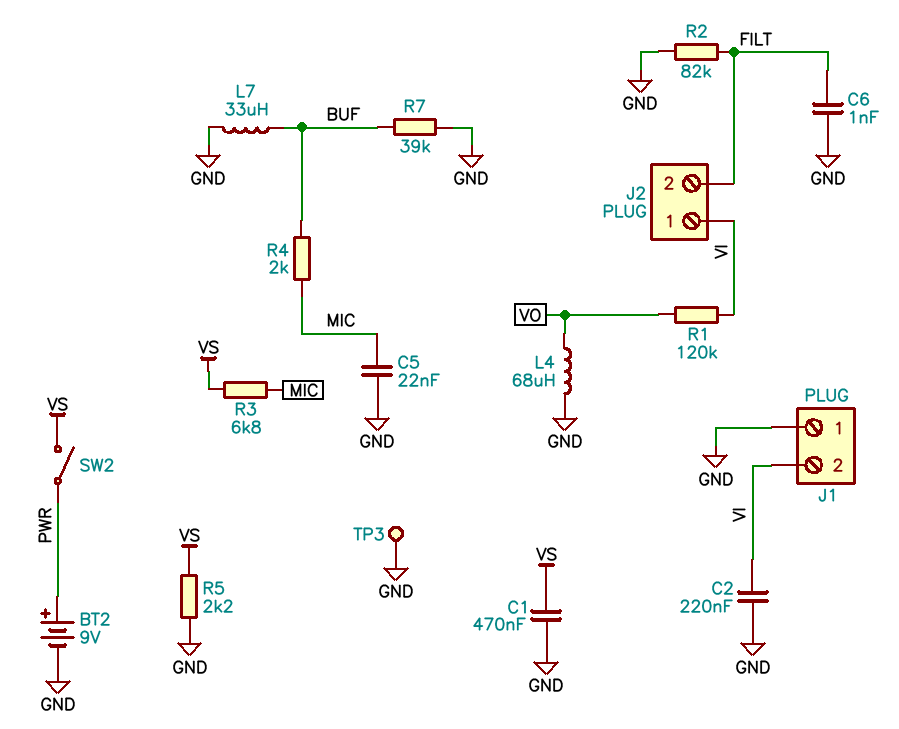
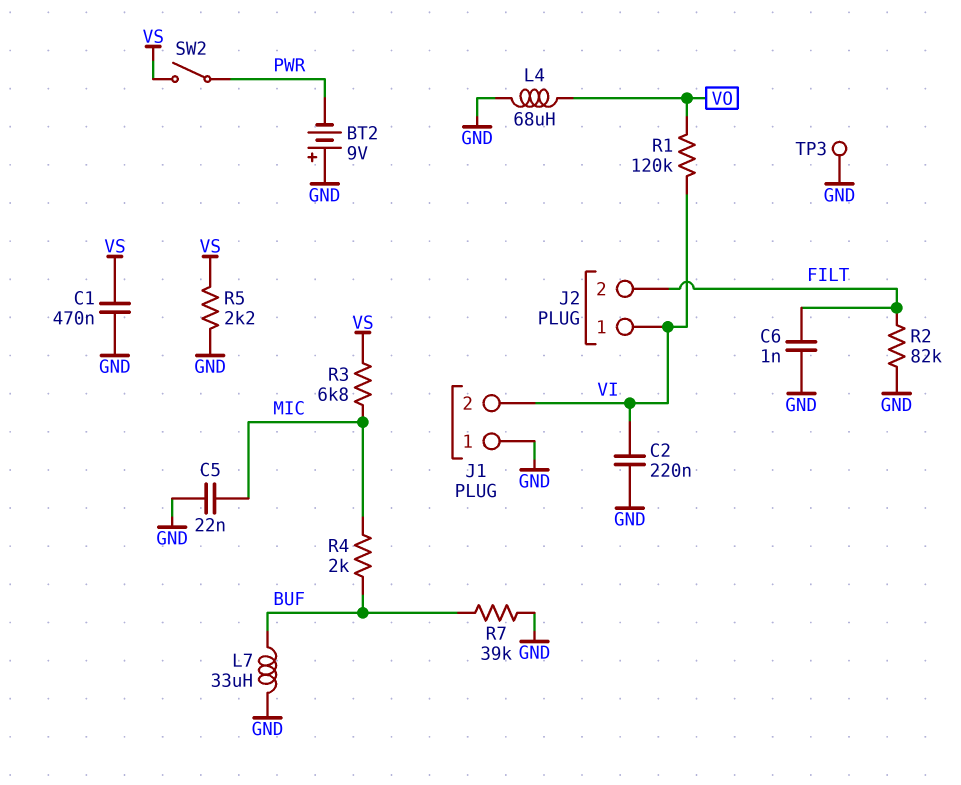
BT2: 9V (plus PWR, minus GND) -> 9V (plus GND, minus PWR)

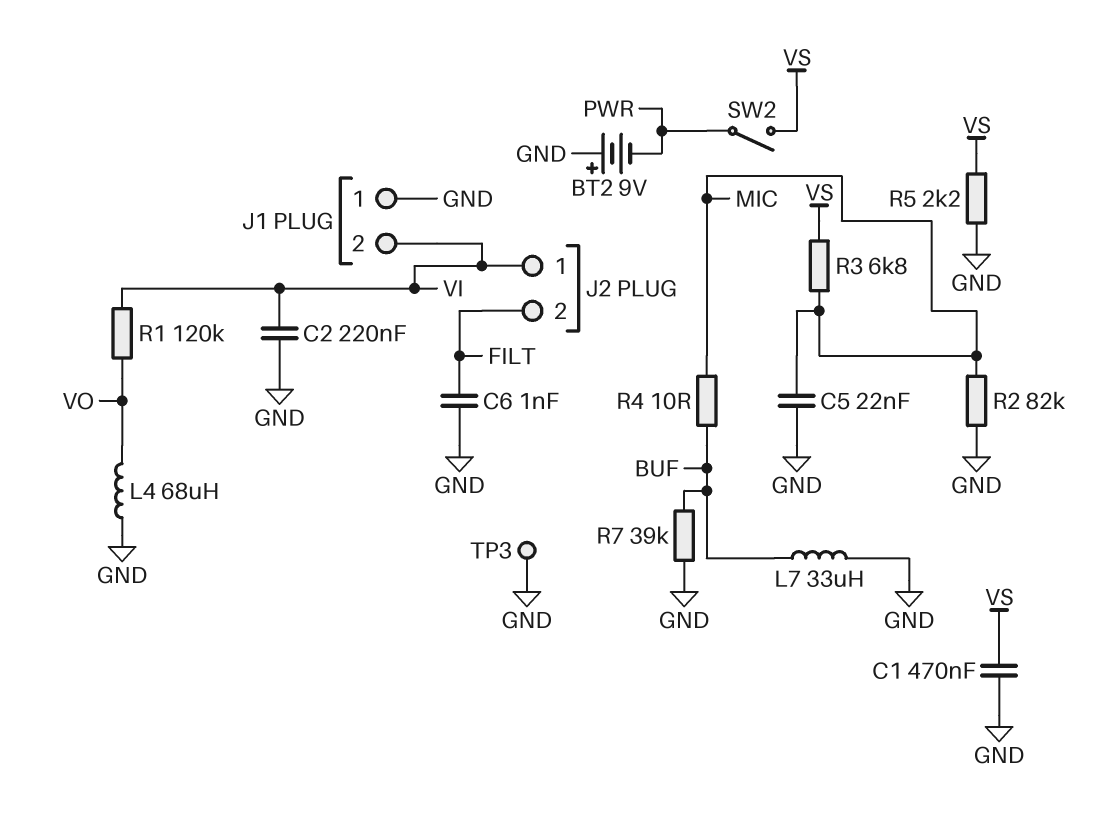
R2: 82k (FILT, GND) -> 82k (GND, MIC)
R4: 2k (BUF, MIC) -> 10 (BUF, MIC)

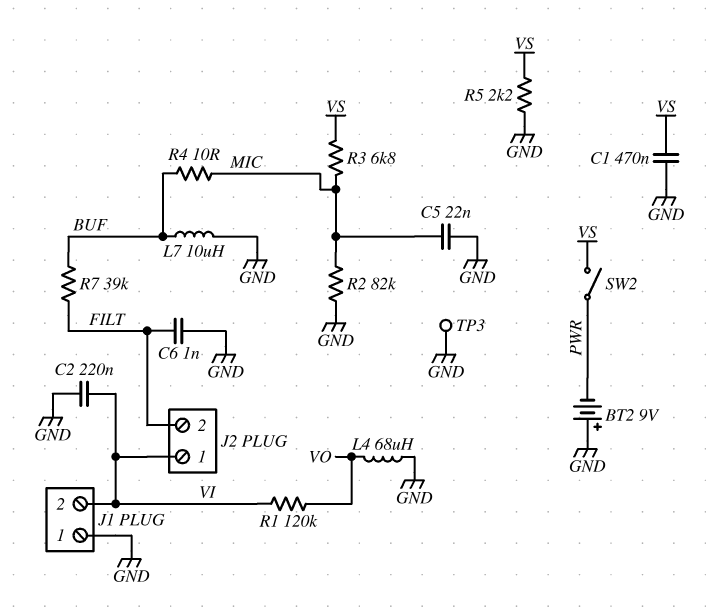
L7: 33uH (BUF, GND) -> 10uH (BUF, GND)
R7: 39k (BUF, GND) -> 39k (BUF, FILT)

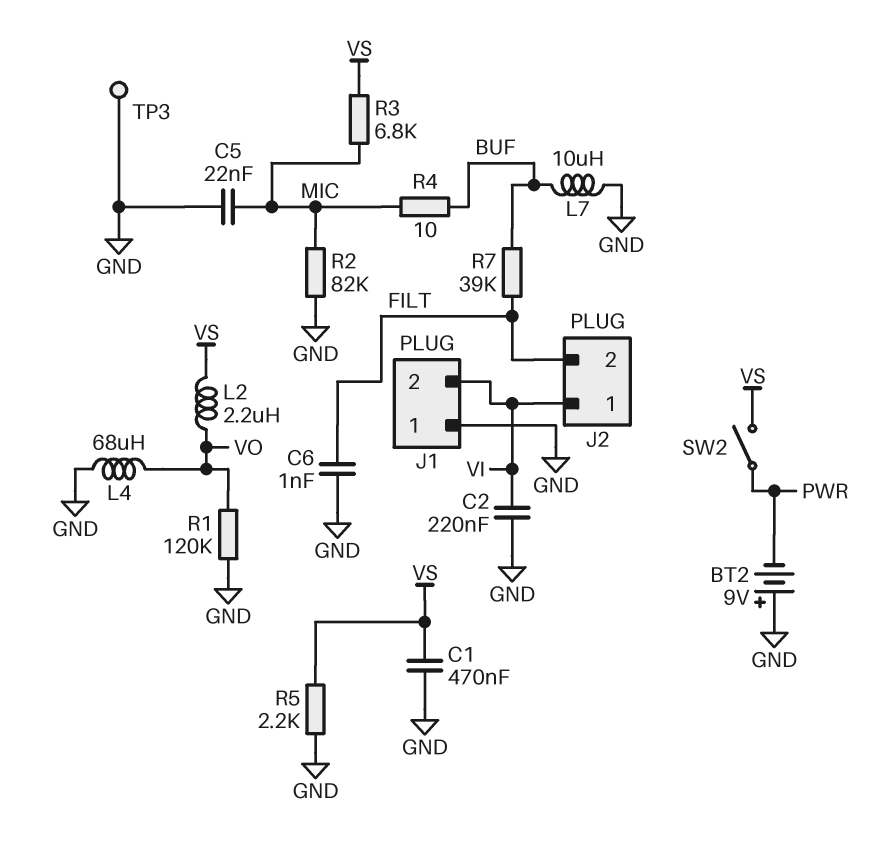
L2: none -> 2.2uH (VO, VS)
R1: 120k (VI, VO) -> 120k (GND, VO)

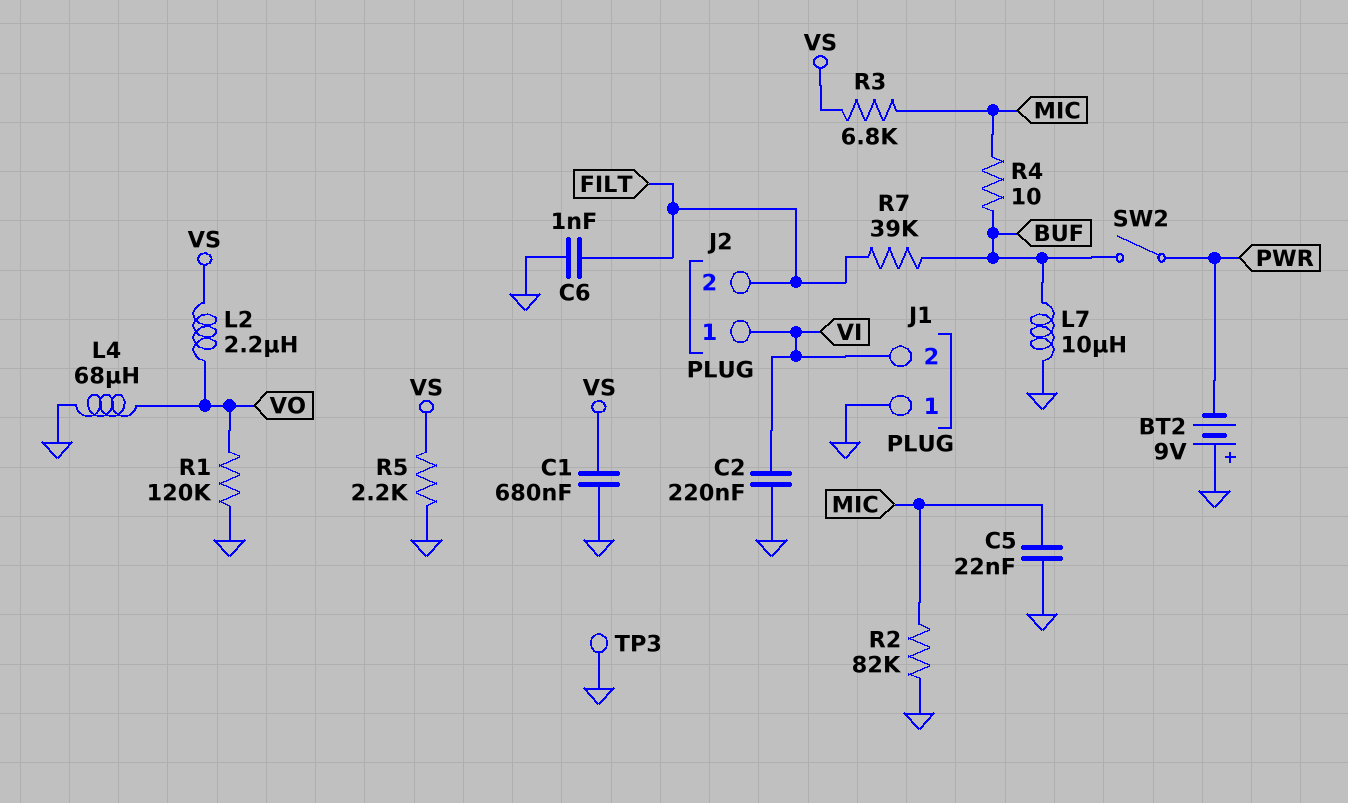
C1: 470nF (GND, VS) -> 680nF (GND, VS)
SW2: switch (PWR, VS) -> switch (BUF, PWR)

